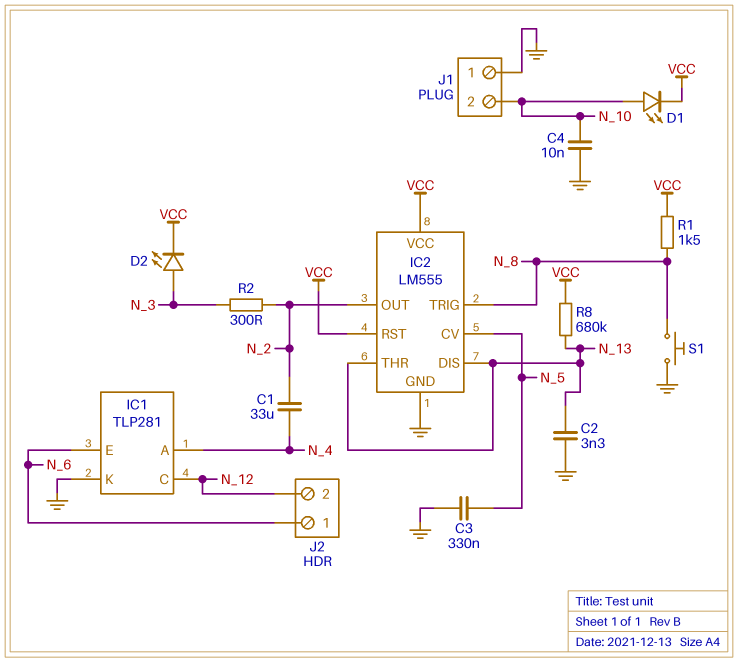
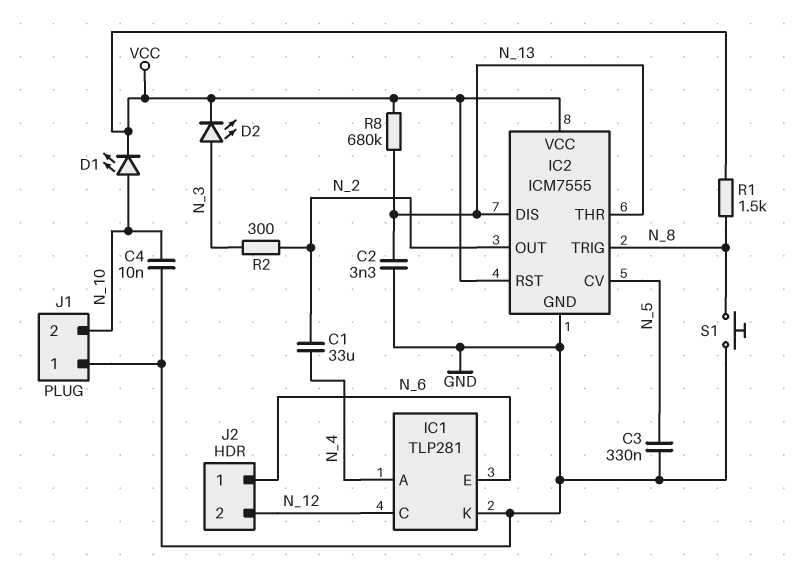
IC2: LM555 -> ICM7555

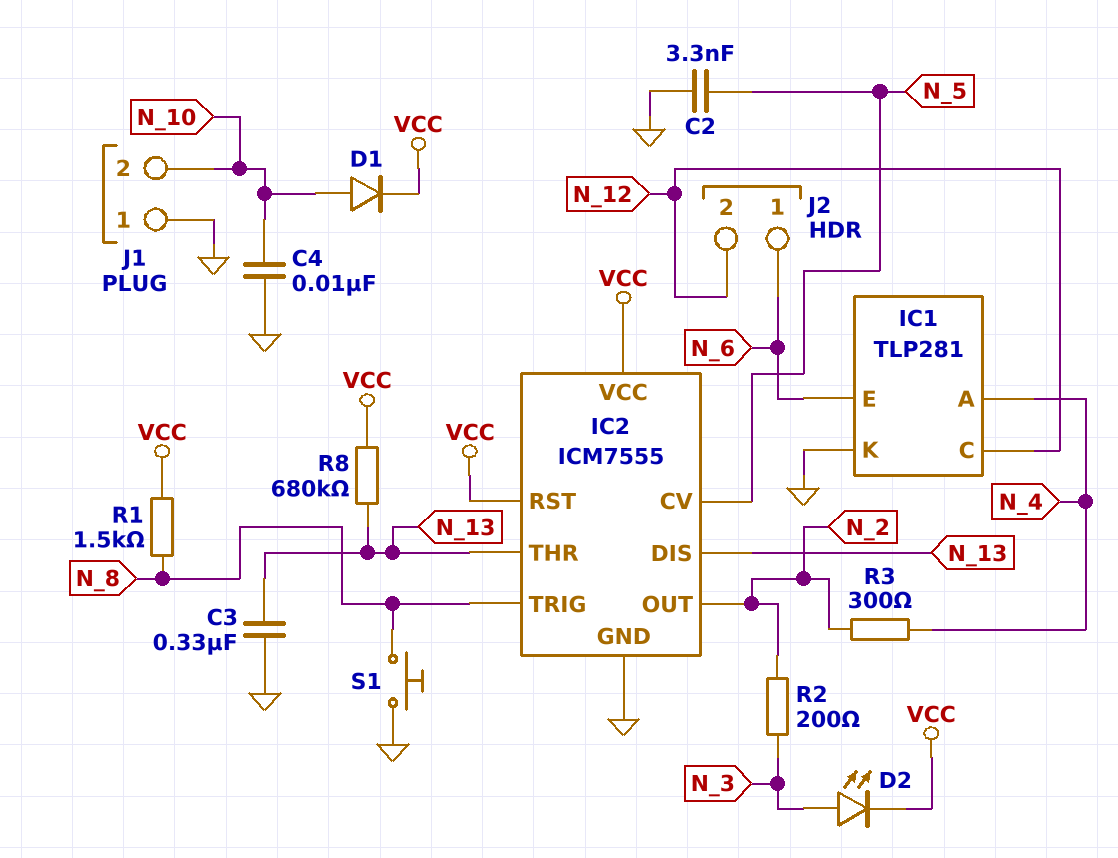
C1: 33uF (N_2, N_4) -> none
C2: 3.3nF (GND, N_13) -> 3.3nF (GND, N_5)
C3: 330nF (GND, N_5) -> 330nF (GND, N_13)
D1: LED (A N_10, K VCC) -> diode (A N_10, K VCC)
R2: 300 (N_2, N_3) -> 200 (N_2, N_3)
R3: none -> 300 (N_2, N_4)

